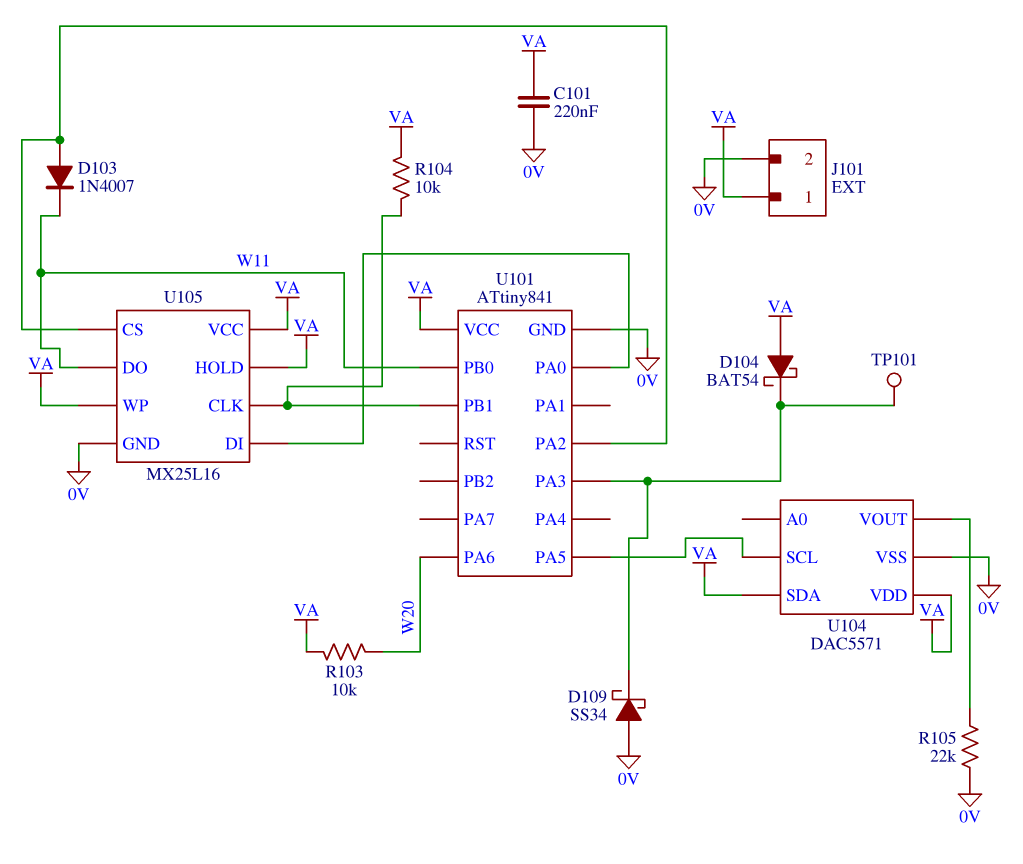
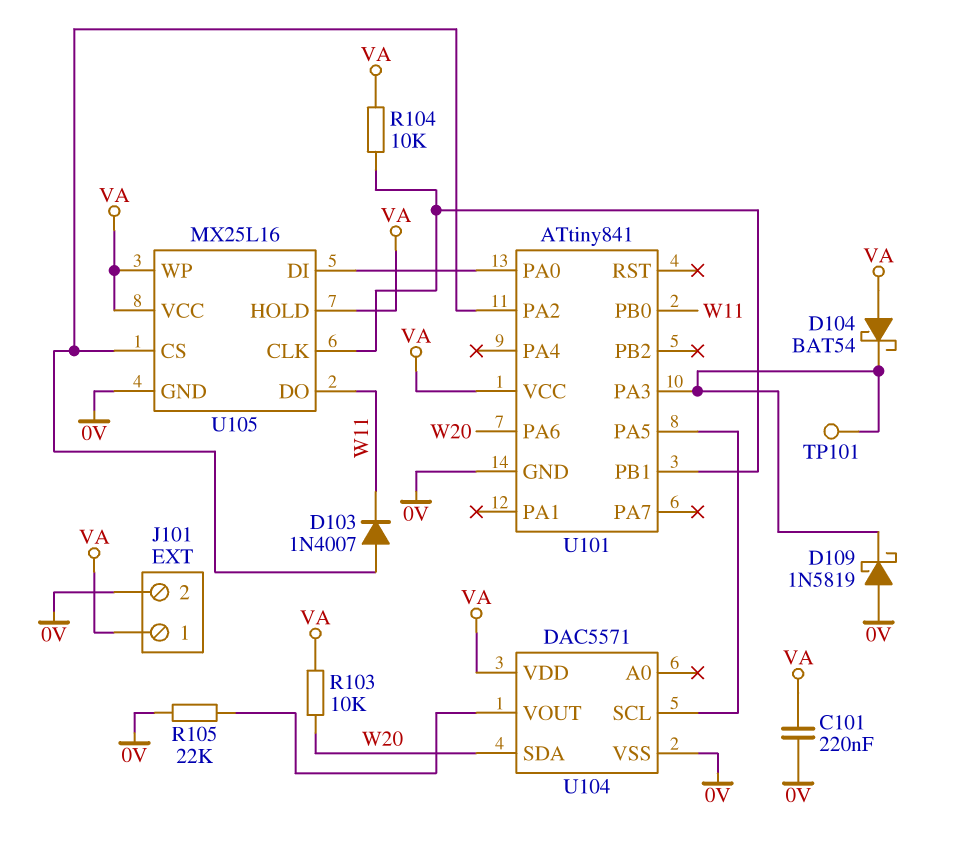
D109: schottky SS34 (A 0V, K U101/PA3) -> schottky 1N5819 (A 0V, K U101/PA3)
U104 pin SDA: VA -> W20

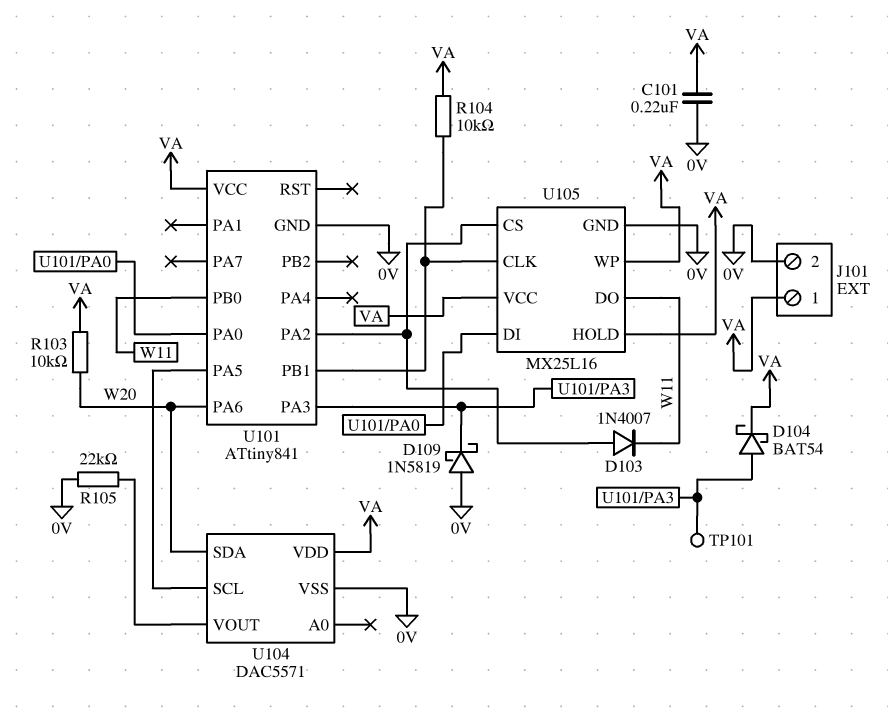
D104: schottky BAT54 (A VA, K U101/PA3) -> schottky BAT54 (A U101/PA3, K VA)

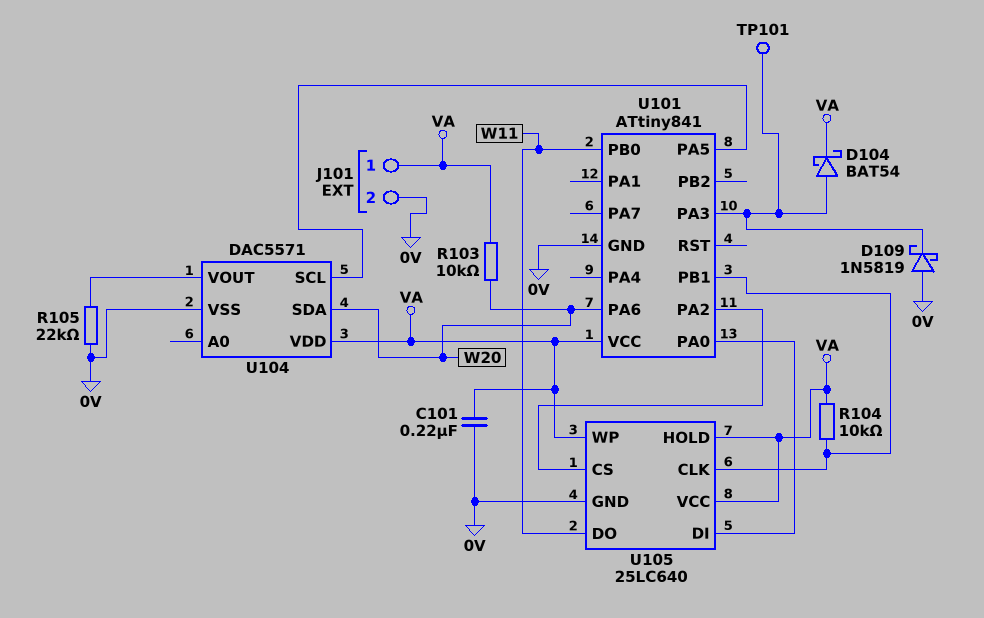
D103: diode 1N4007 (A U101/PA2, K W11) -> none
U105: MX25L16 -> 25LC640

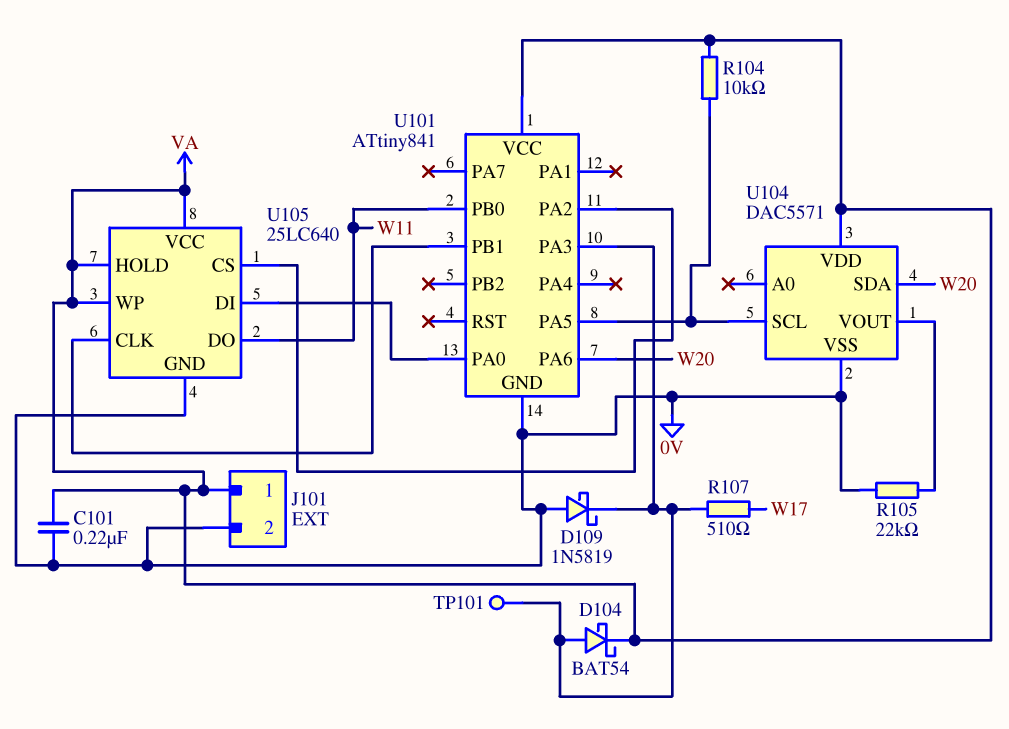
R103: 10k (VA, W20) -> none
R104: 10k (U101/PB1, VA) -> 10k (U101/PA5, VA)
R107: none -> 510 (U101/PA3, W17)

